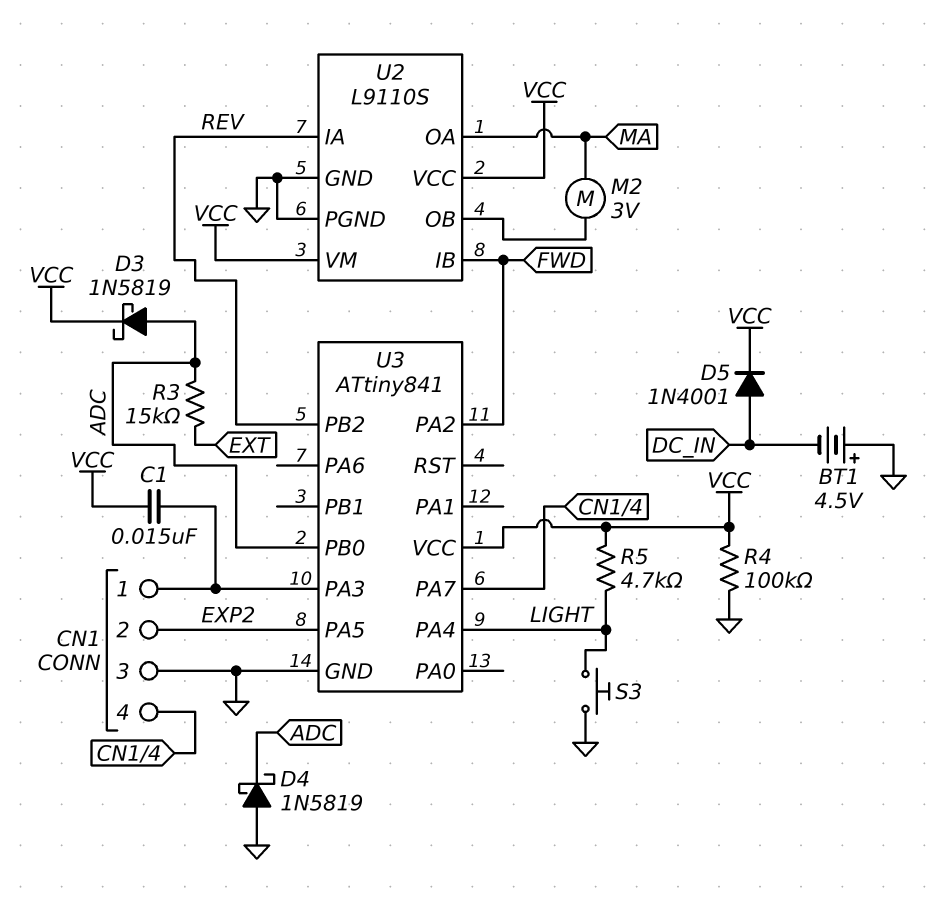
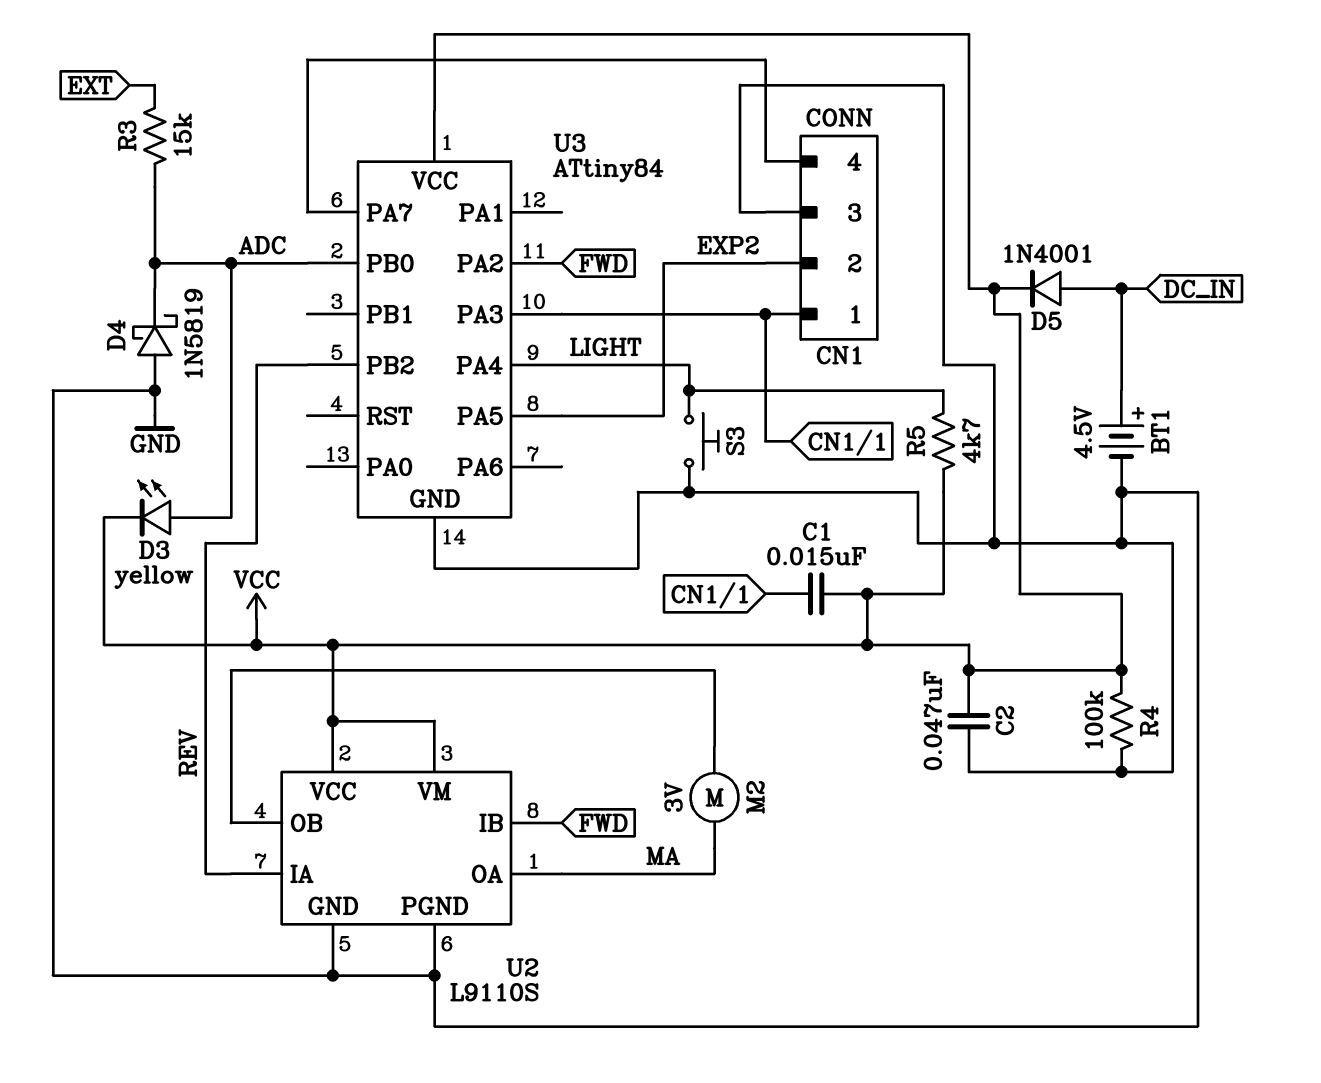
BT1: 4.5V (plus GND, minus DC_IN) -> 4.5V (plus DC_IN, minus GND)
C2: none -> 47nF (GND, VCC)
D3: schottky 1N5819 (A ADC, K VCC) -> LED yellow (A ADC, K VCC)
U3: ATtiny841 -> ATtiny84

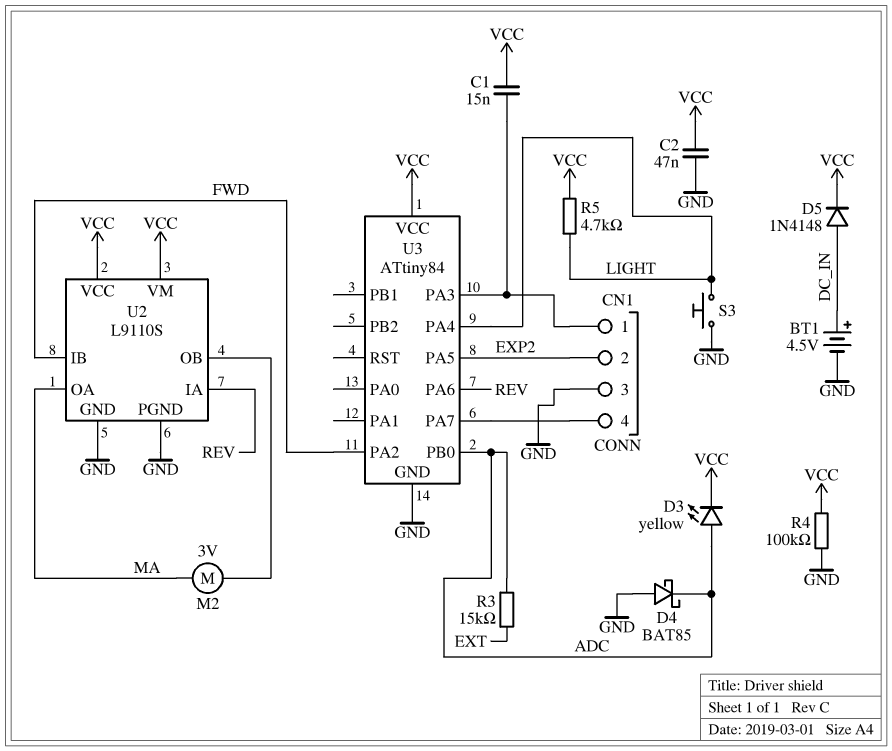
D4: schottky 1N5819 (A GND, K ADC) -> schottky BAT85 (A GND, K ADC)
D5: diode 1N4001 (A DC_IN, K VCC) -> diode 1N4148 (A DC_IN, K VCC)
U3 pin PA6: none -> REV
U3 pin PB2: REV -> none

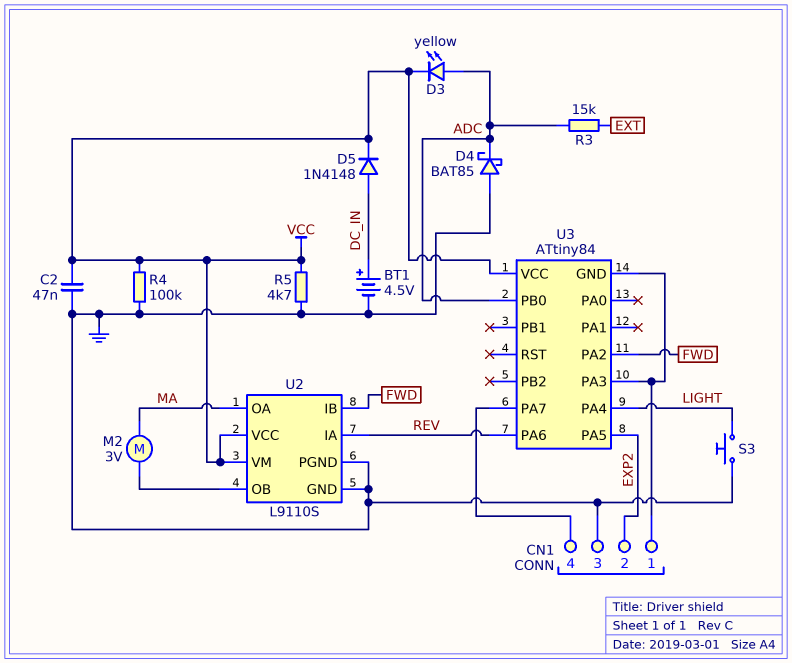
C1: 15nF (CN1/1, VCC) -> none
R5: 4.7k (LIGHT, VCC) -> 4.7k (GND, VCC)
U3 pin GND: GND -> CN1/1

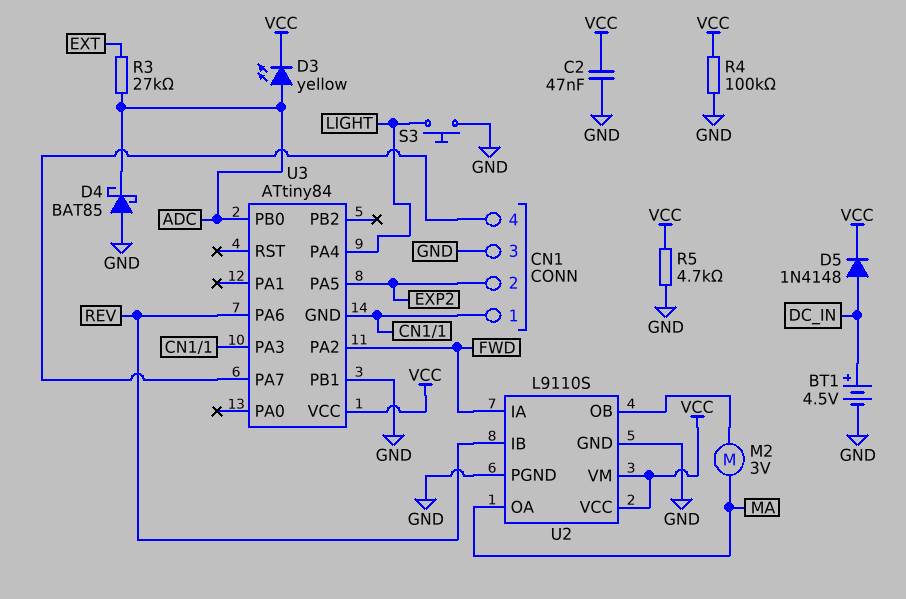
R3: 15k (ADC, EXT) -> 27k (ADC, EXT)
U2 pin IA: REV -> FWD
U2 pin IB: FWD -> REV
U3 pin PB1: none -> GND

